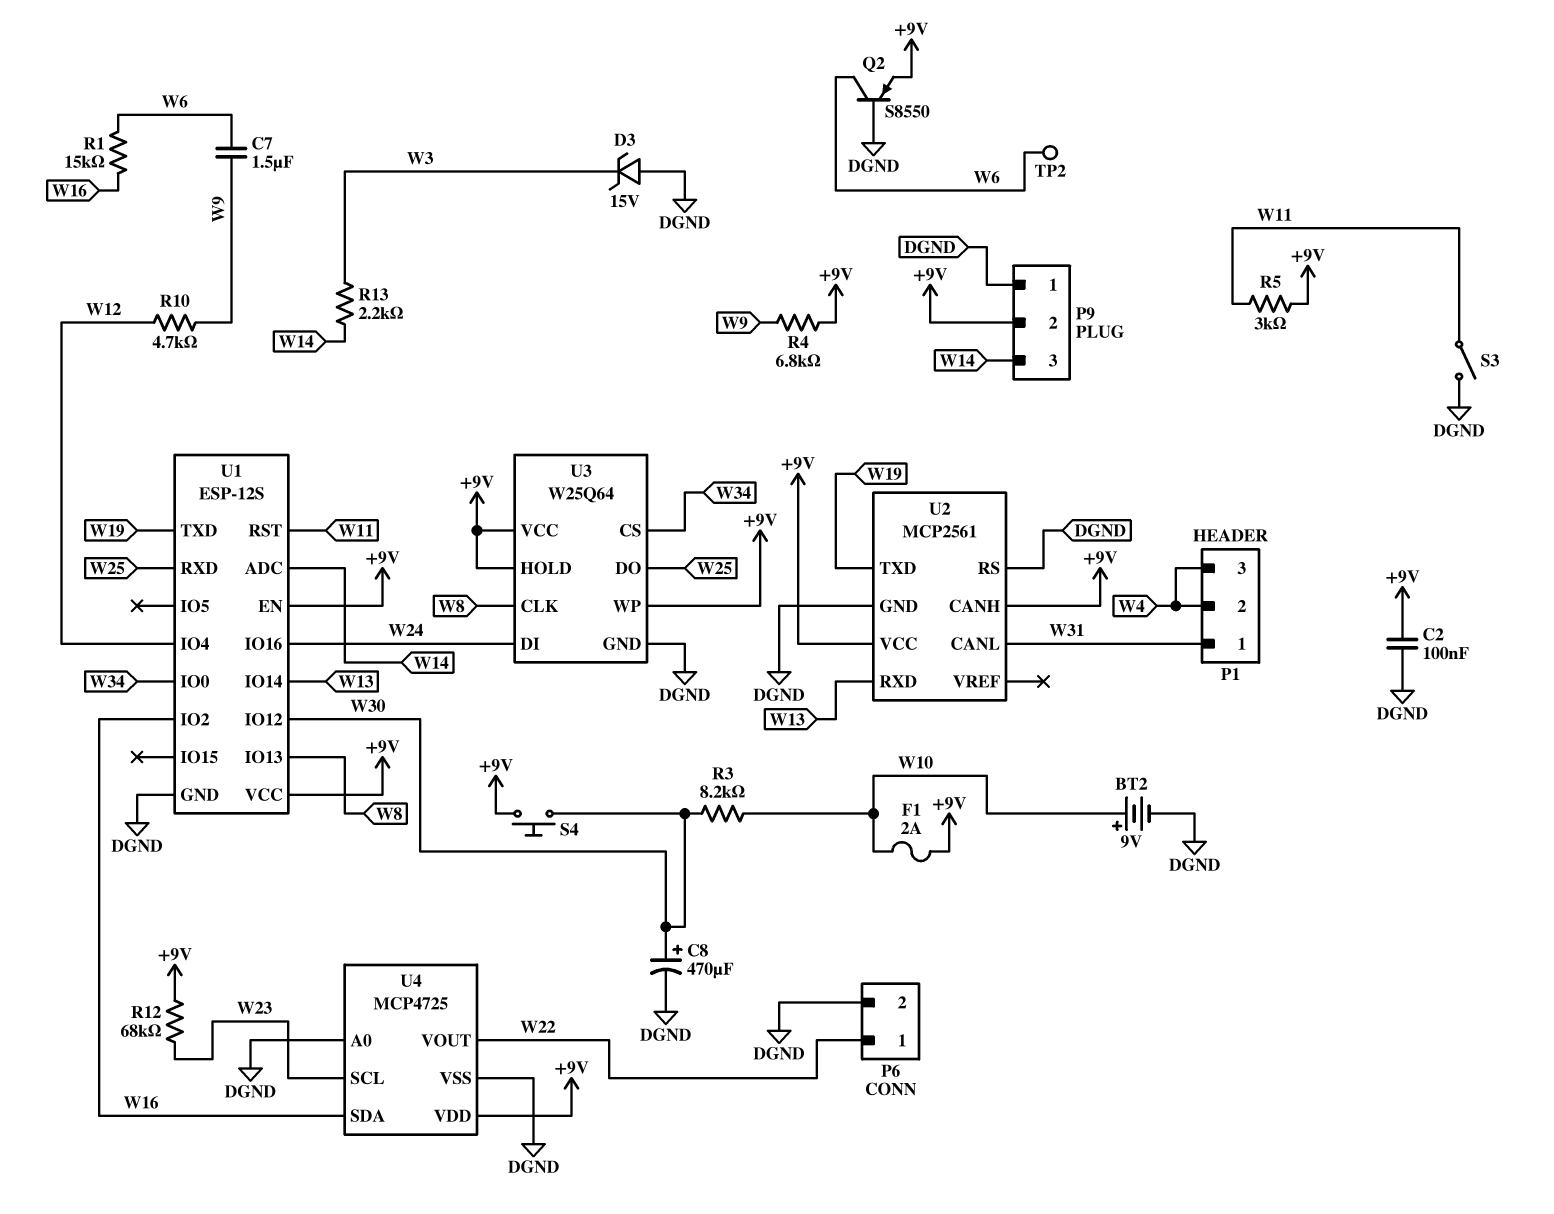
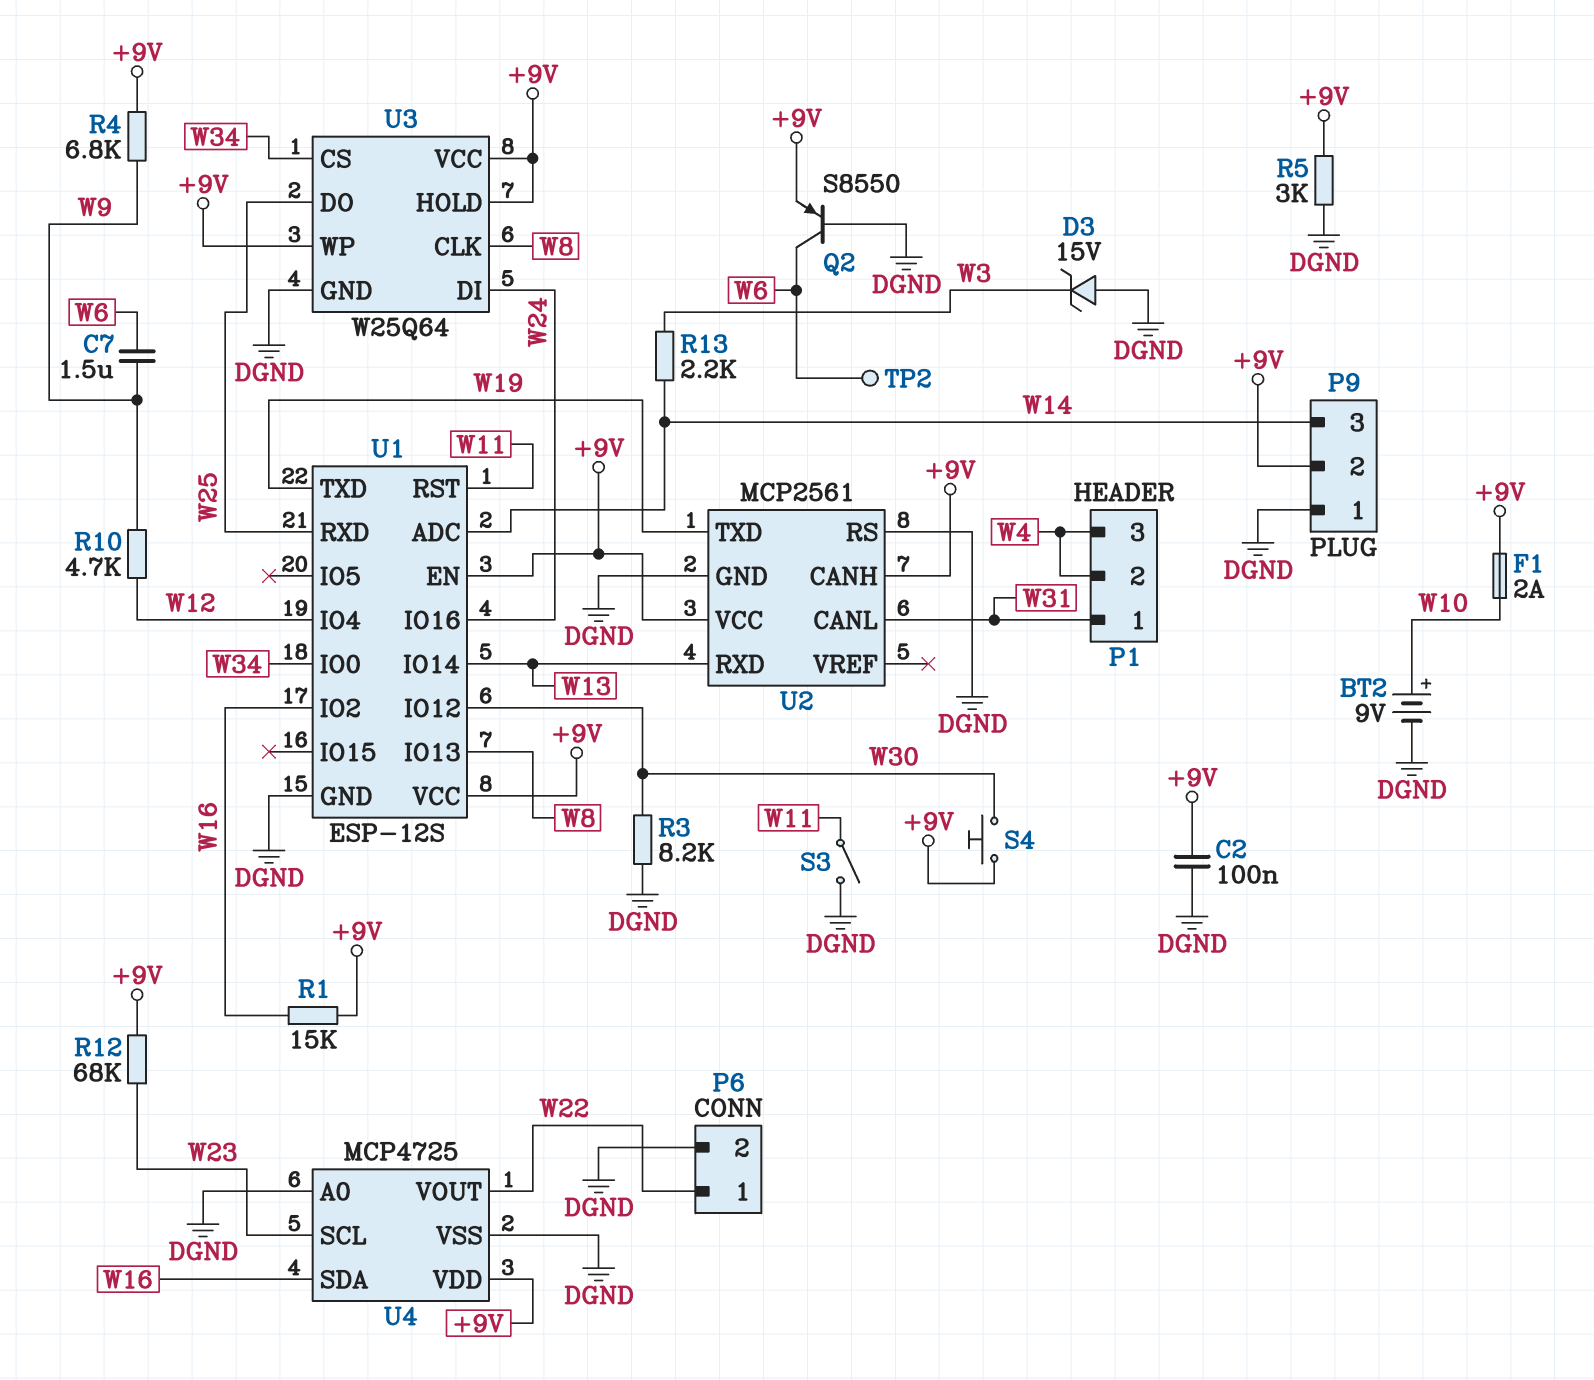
C8: 470uF (plus W30, minus DGND) -> none
R1: 15k (W6, W16) -> 15k (+9V, W16)
R3: 8.2k (W10, W30) -> 8.2k (DGND, W30)
R5: 3k (+9V, W11) -> 3k (+9V, DGND)

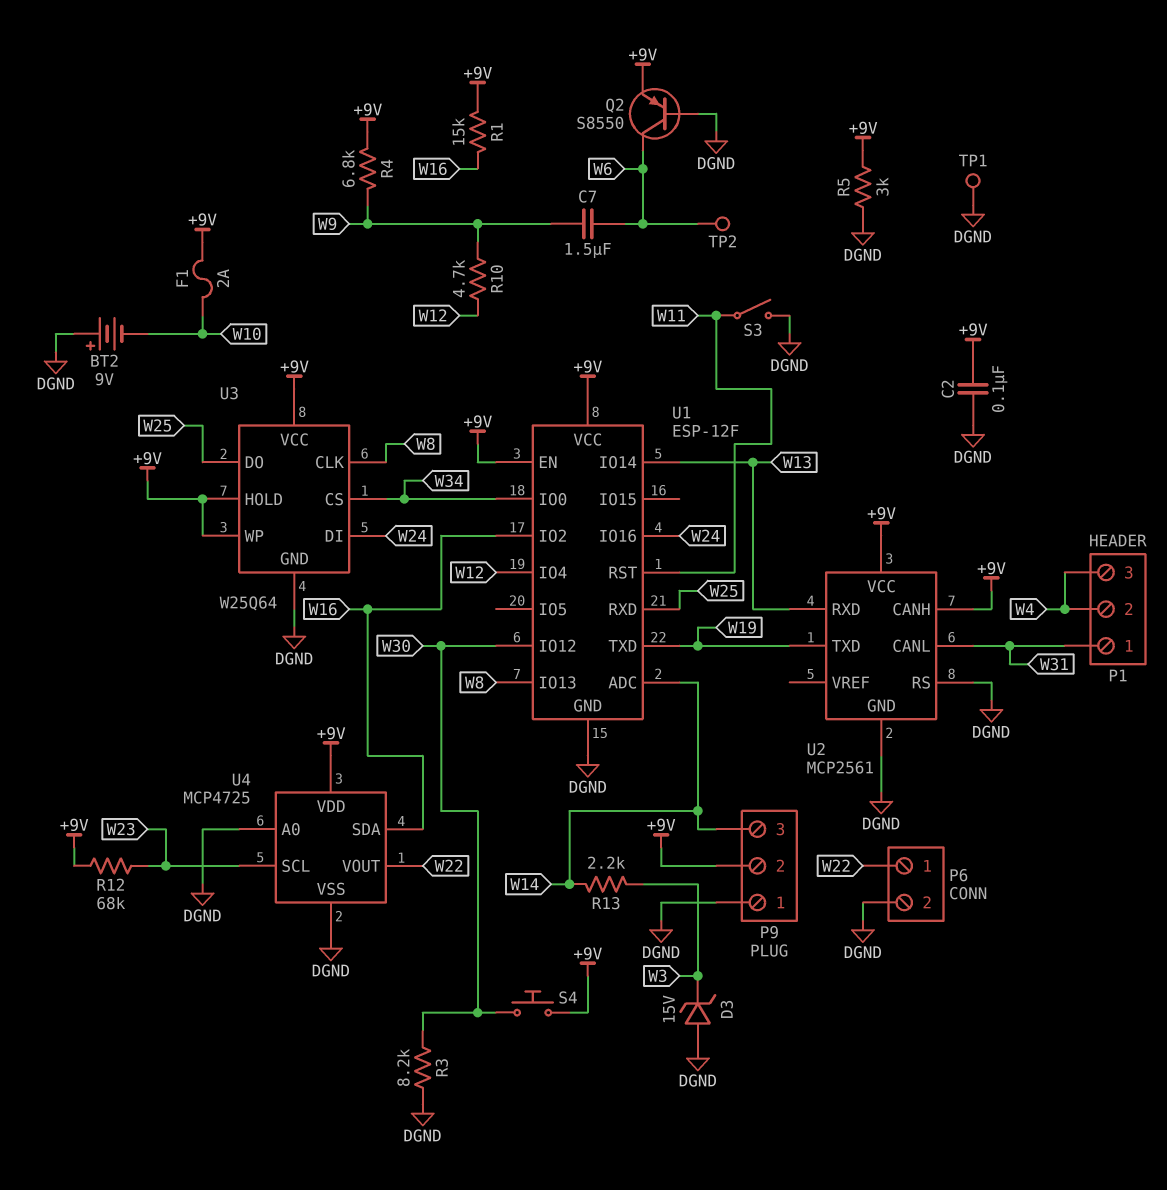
BT2: 9V (plus W10, minus DGND) -> 9V (plus DGND, minus W10)
TP1: none -> test point (DGND)
U1: ESP-12S -> ESP-12F

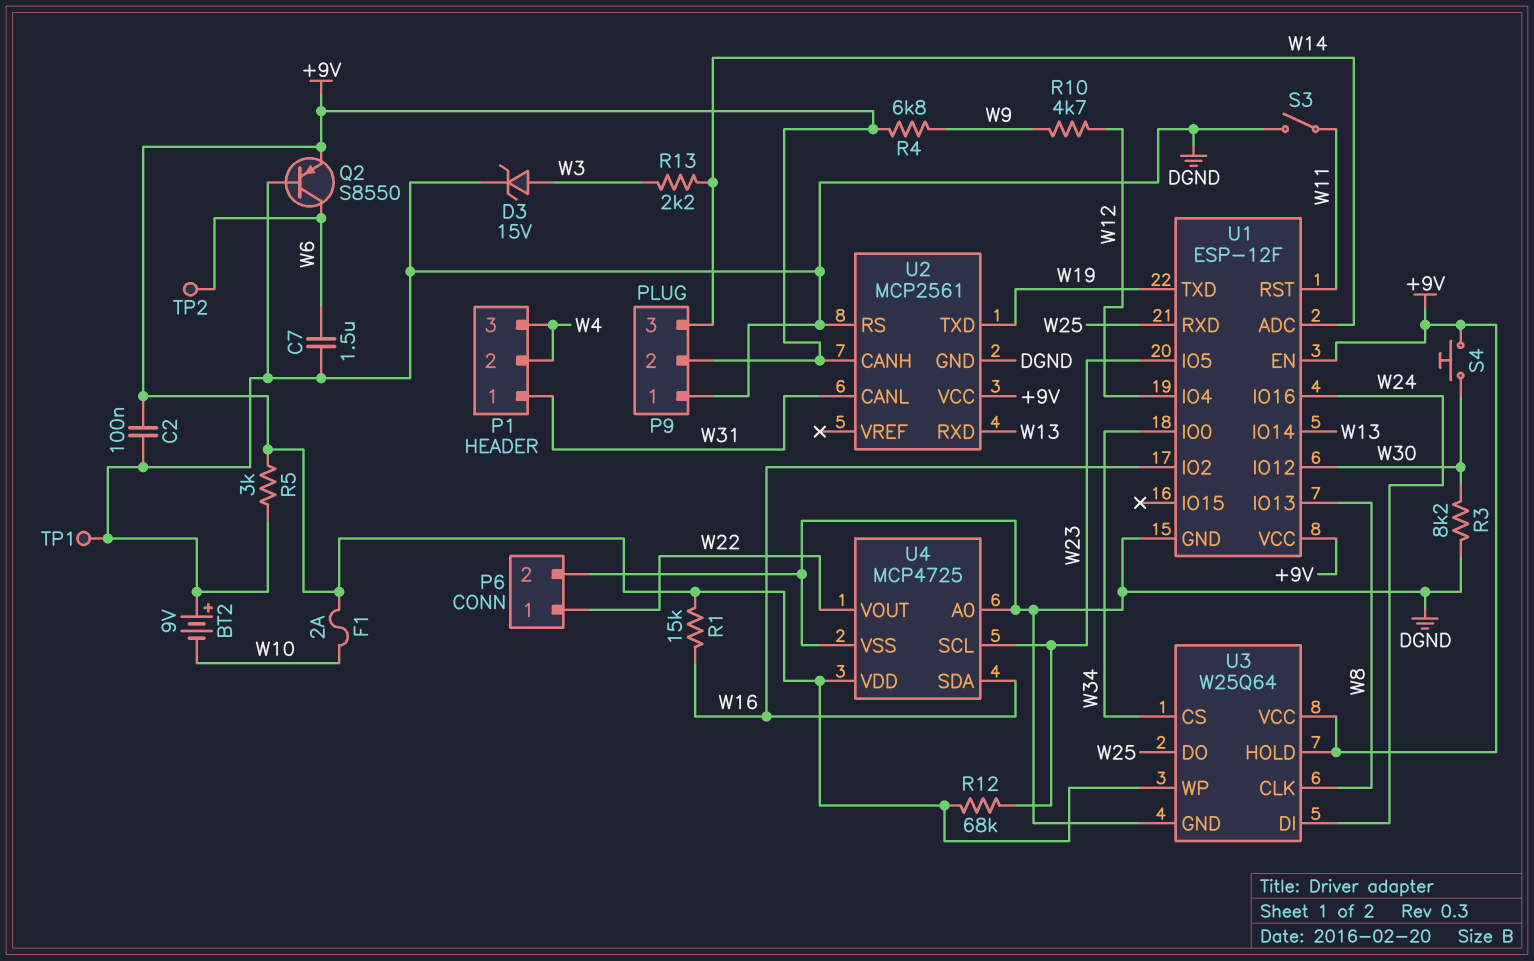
C7: 1.5uF (W6, W9) -> 1.5uF (DGND, W6)
D3: zener 15V (A DGND, K W3) -> zener 15V (A W3, K DGND)
U1 pin IO5: none -> W23

